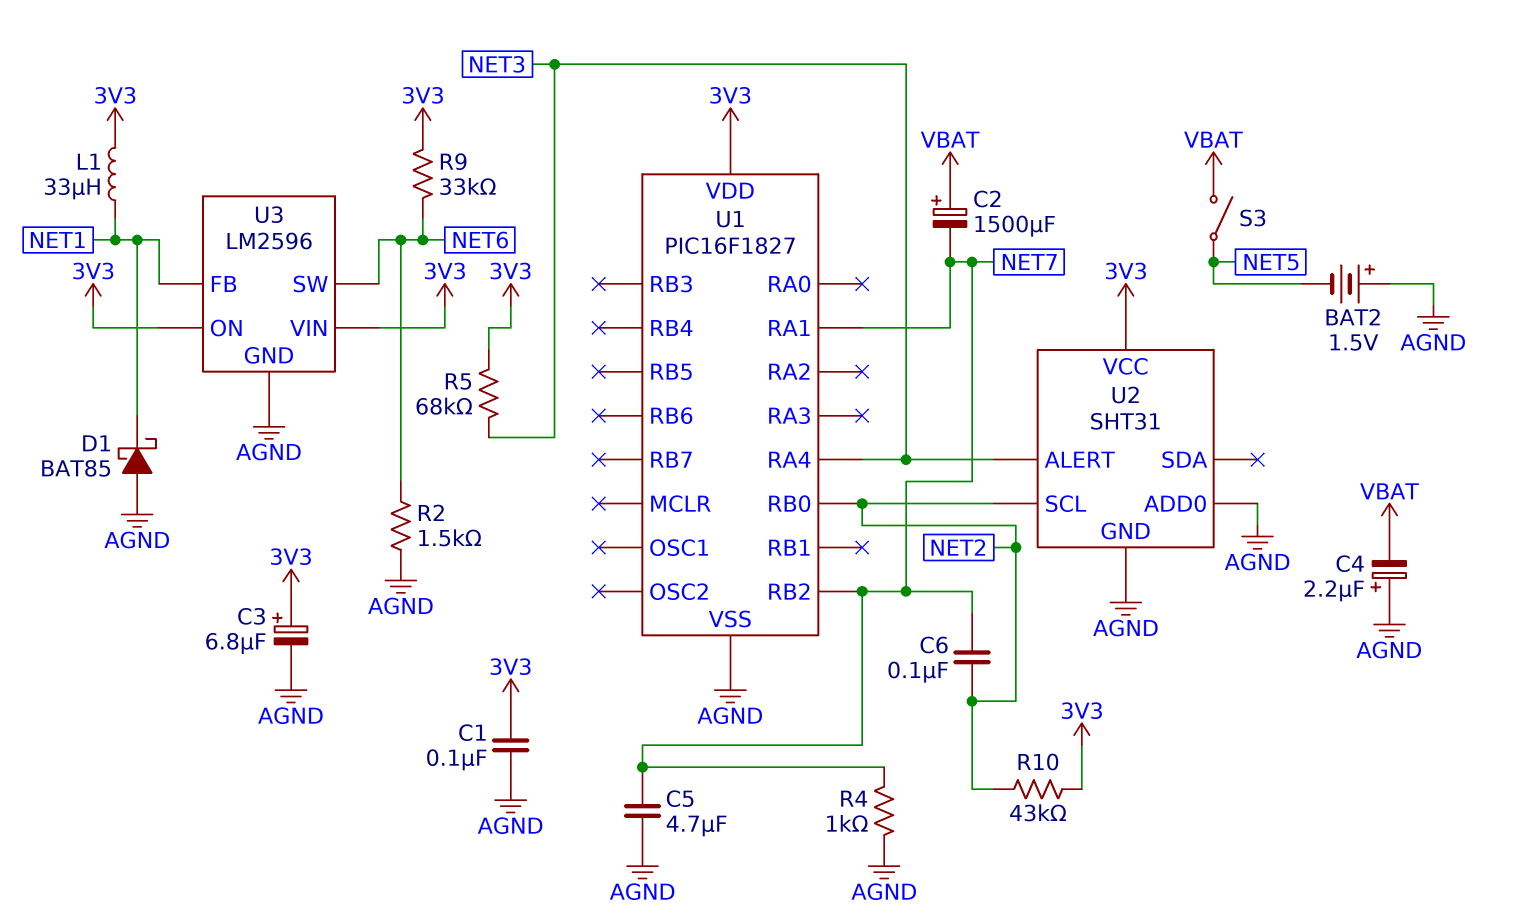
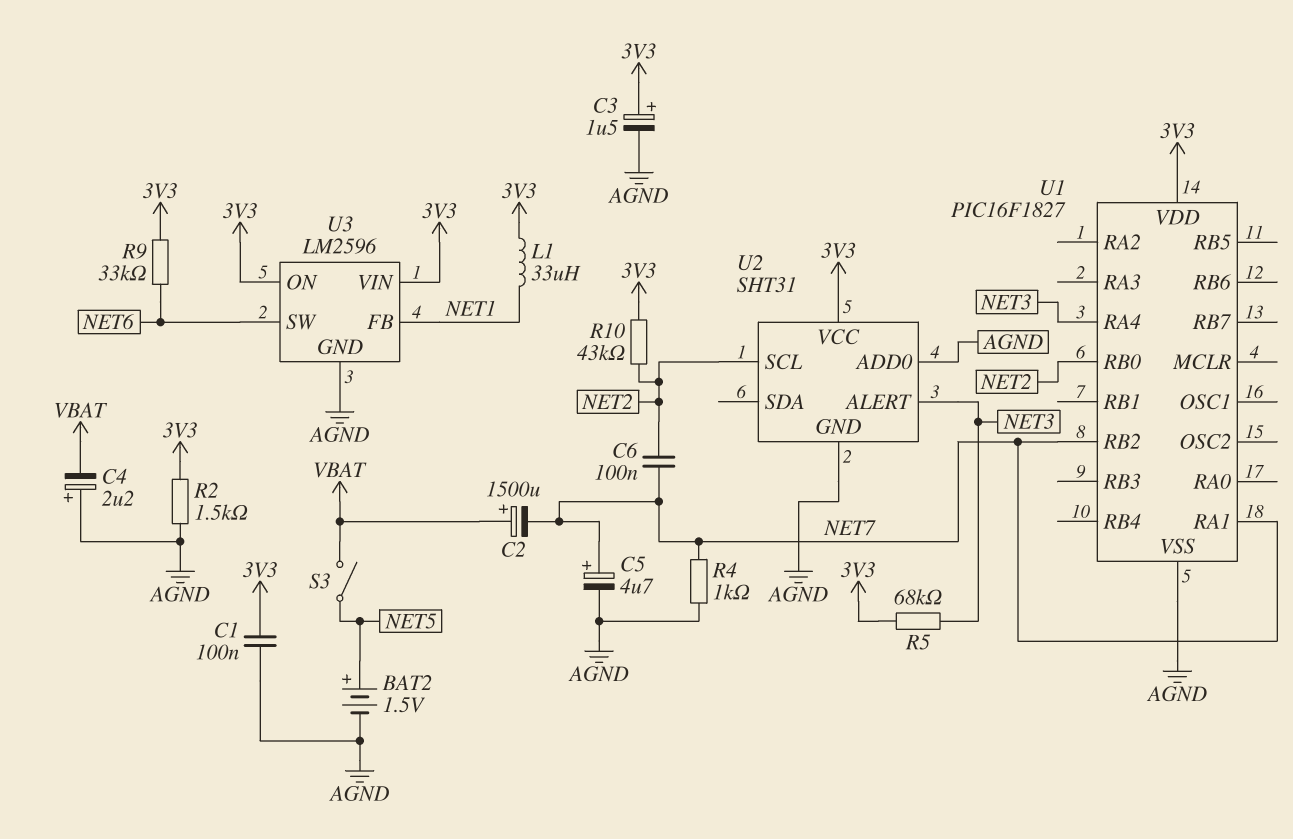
BAT2: 1.5V (plus AGND, minus NET5) -> 1.5V (plus NET5, minus AGND)
C3: 6.8uF (plus 3V3, minus AGND) -> 1.5uF (plus 3V3, minus AGND)
C5: 4.7uF (AGND, NET7) -> 4.7uF (plus NET7, minus AGND)
D1: schottky BAT85 (A AGND, K NET1) -> none
R2: 1.5k (AGND, NET6) -> 1.5k (3V3, AGND)

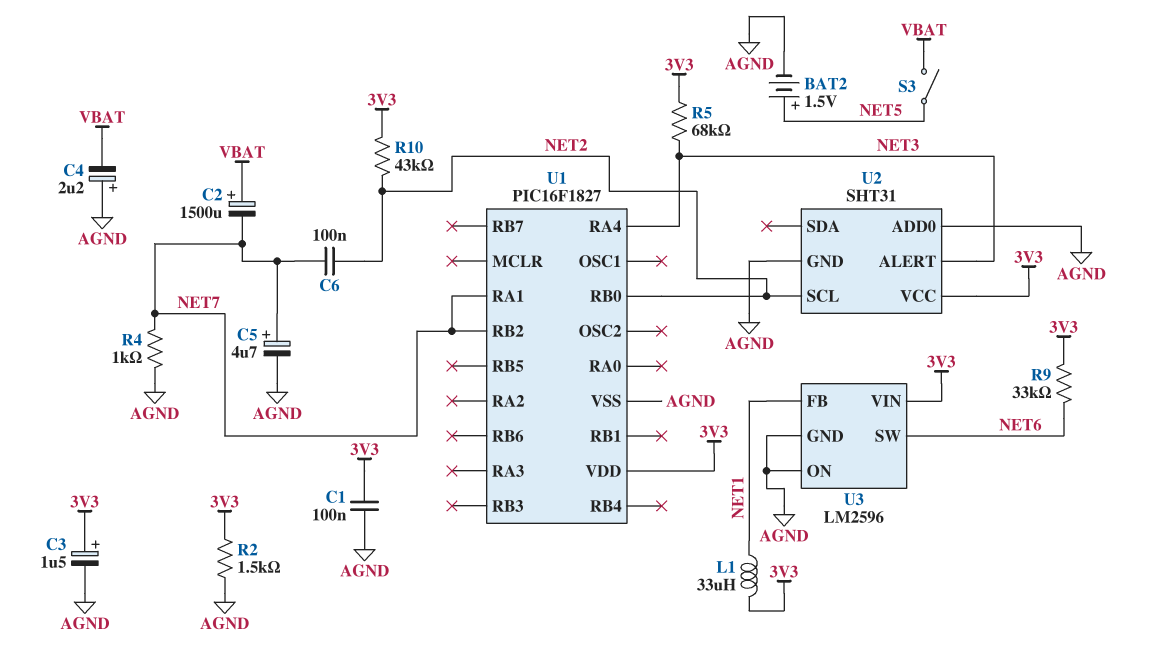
U3 pin ON: 3V3 -> AGND

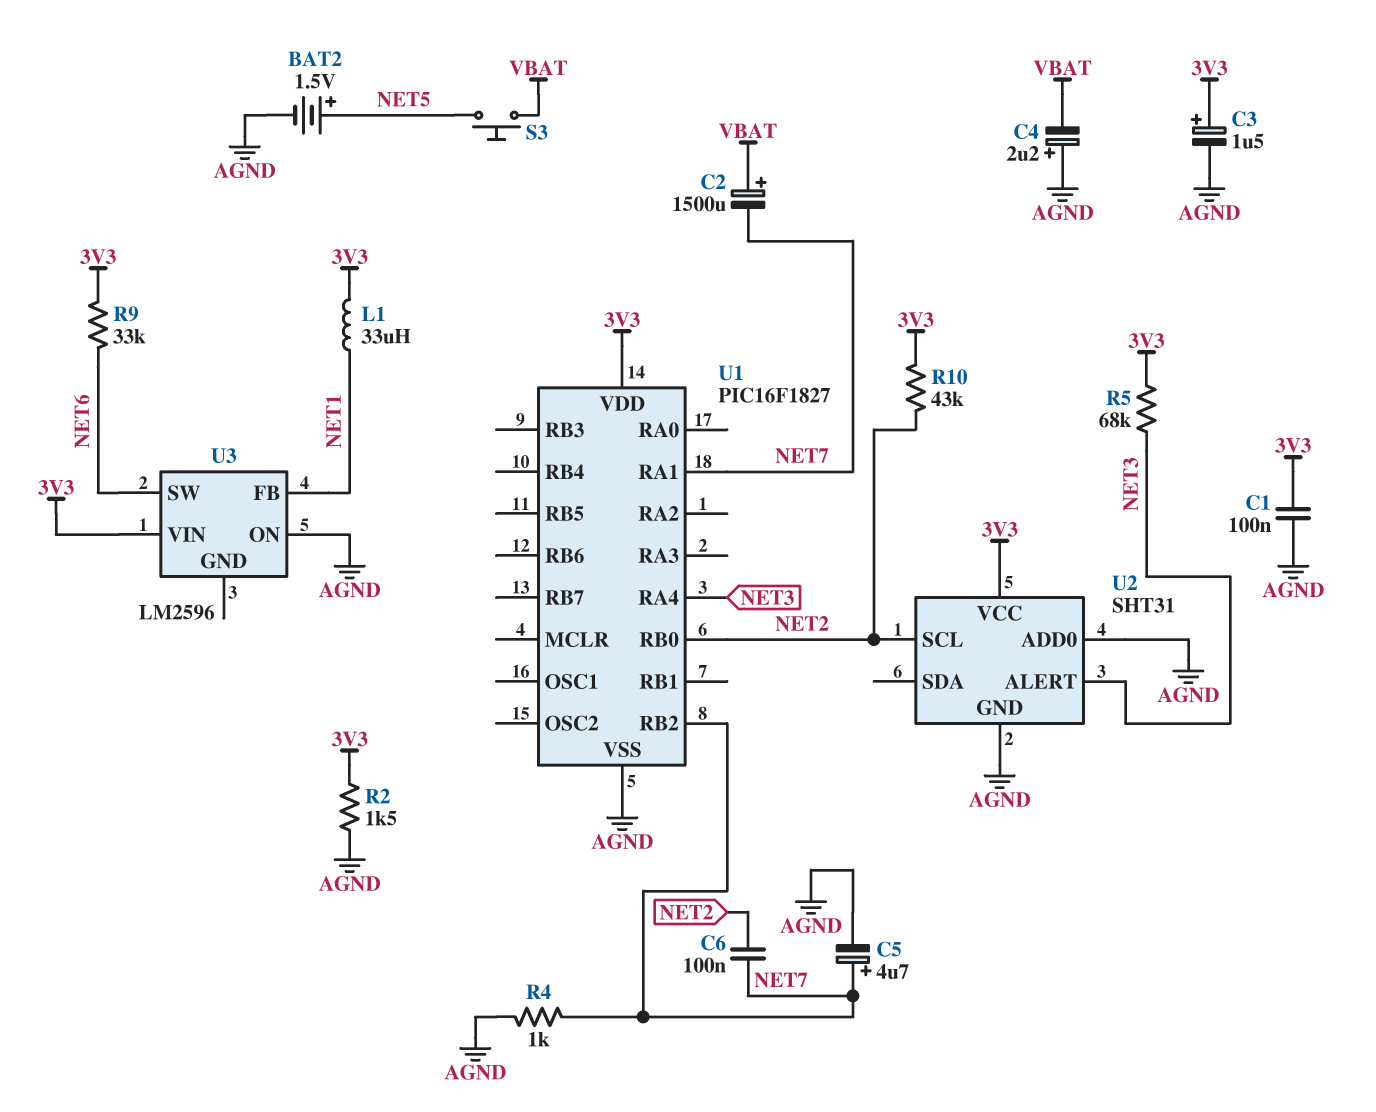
S3: switch (NET5, VBAT) -> button (NET5, VBAT)
U3 pin GND: AGND -> none

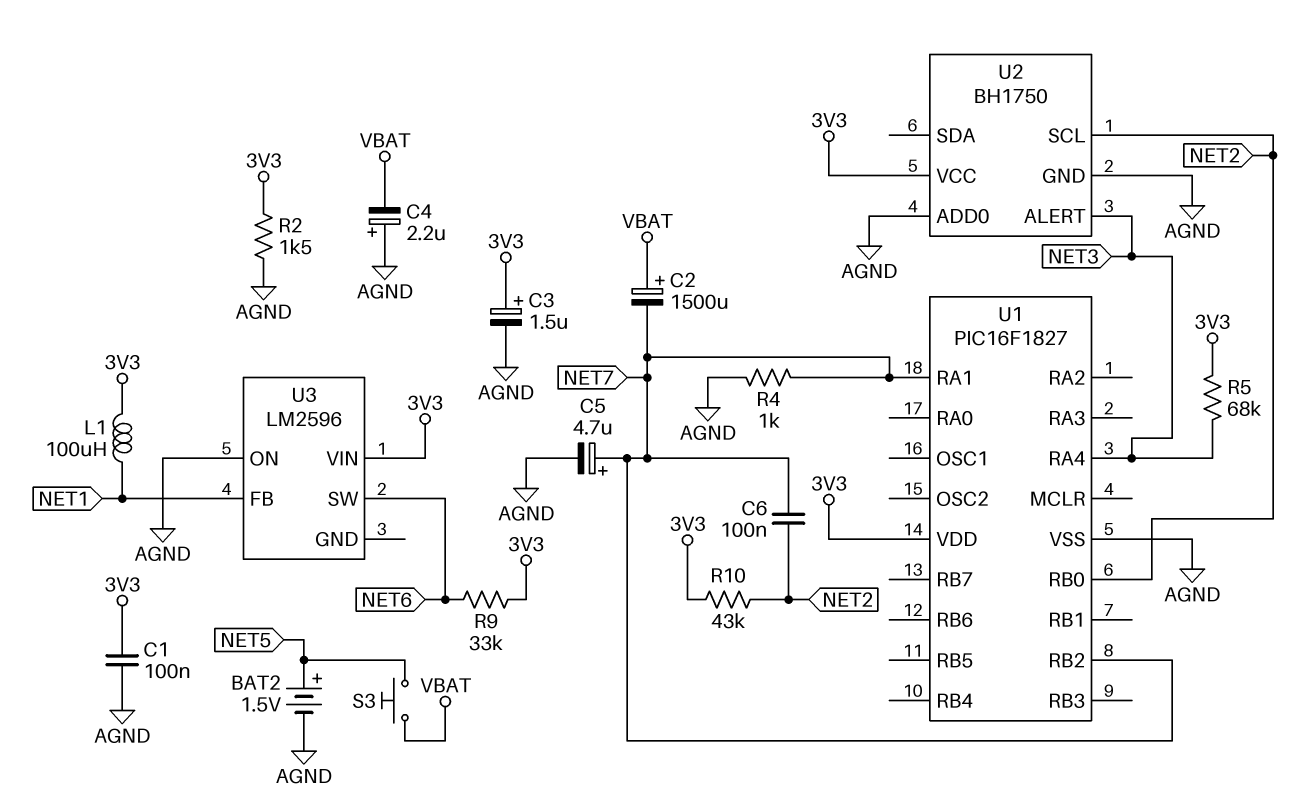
L1: 33uH (3V3, NET1) -> 100uH (3V3, NET1)
U2: SHT31 -> BH1750

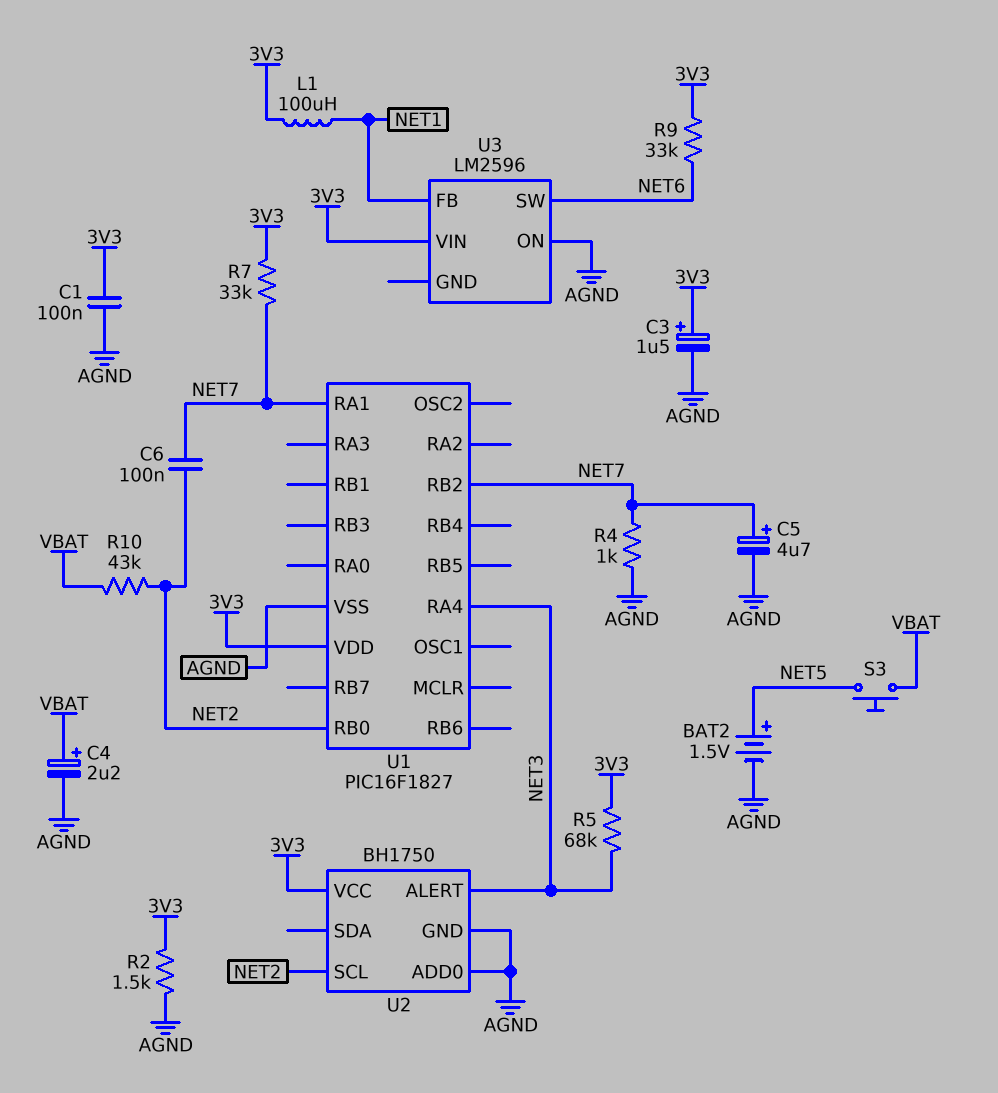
C2: 1500uF (plus VBAT, minus NET7) -> none
C4: 2.2uF (plus AGND, minus VBAT) -> 2.2uF (plus VBAT, minus AGND)
R7: none -> 33k (3V3, NET7)
R10: 43k (3V3, NET2) -> 43k (NET2, VBAT)

